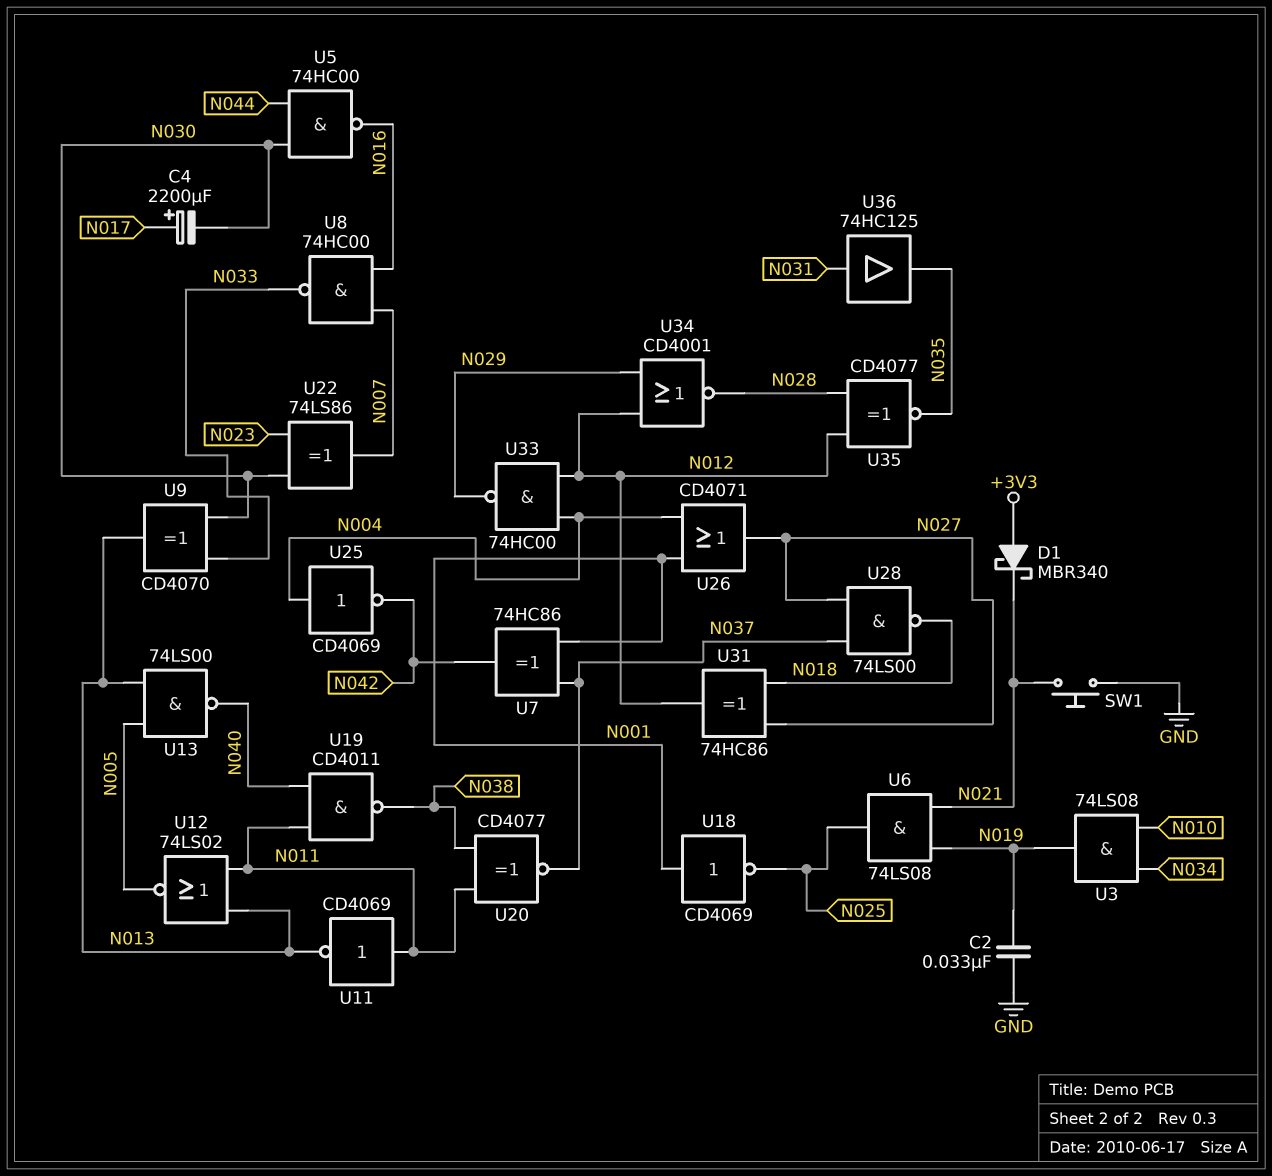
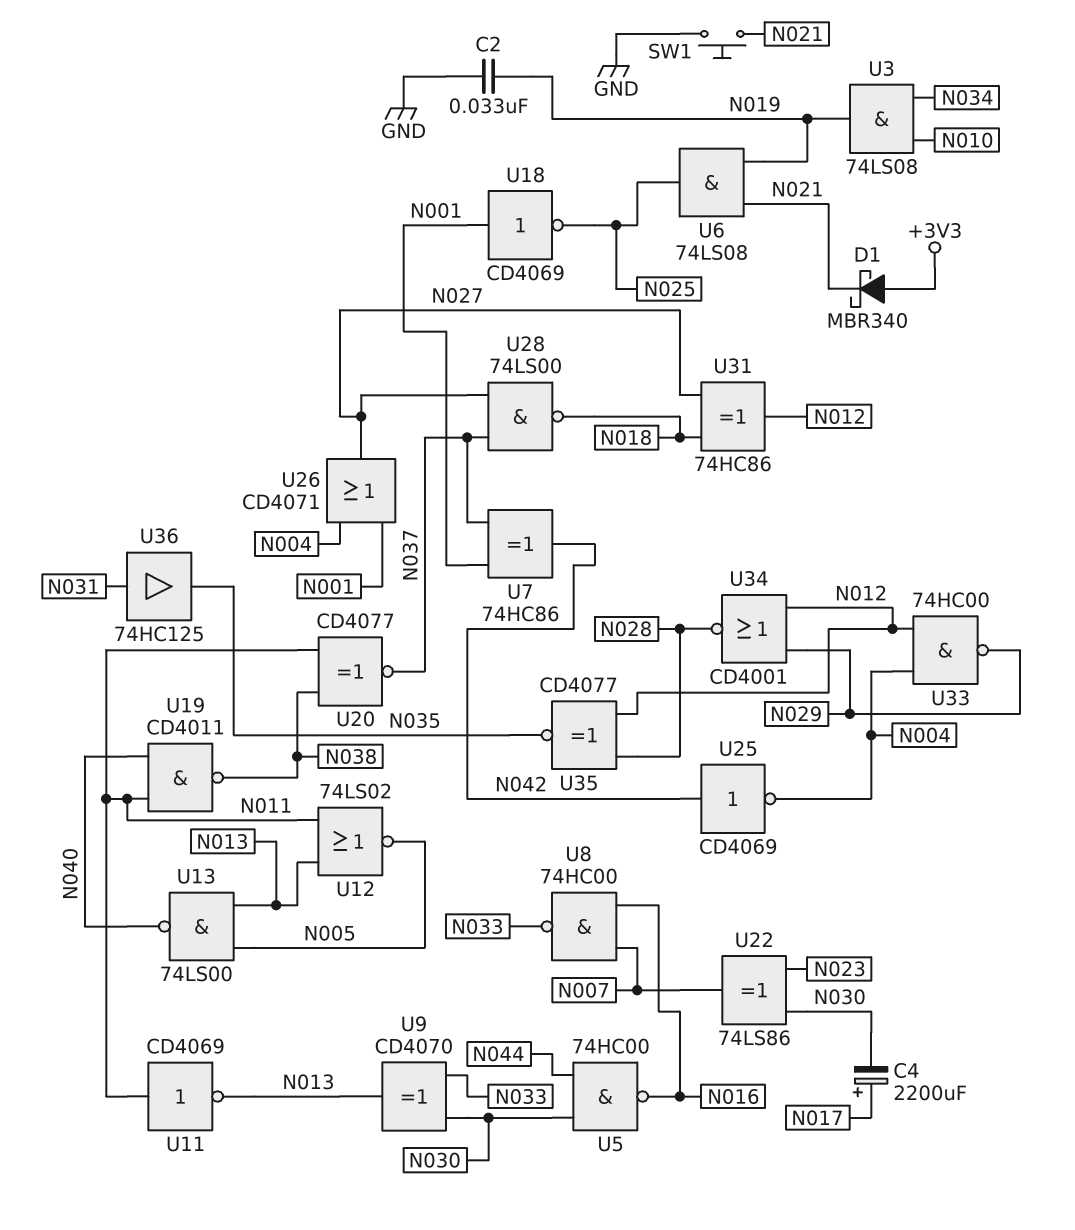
U25: NOT CD4069 (in N004, out N042) -> NOT CD4069 (in N042, out N004)

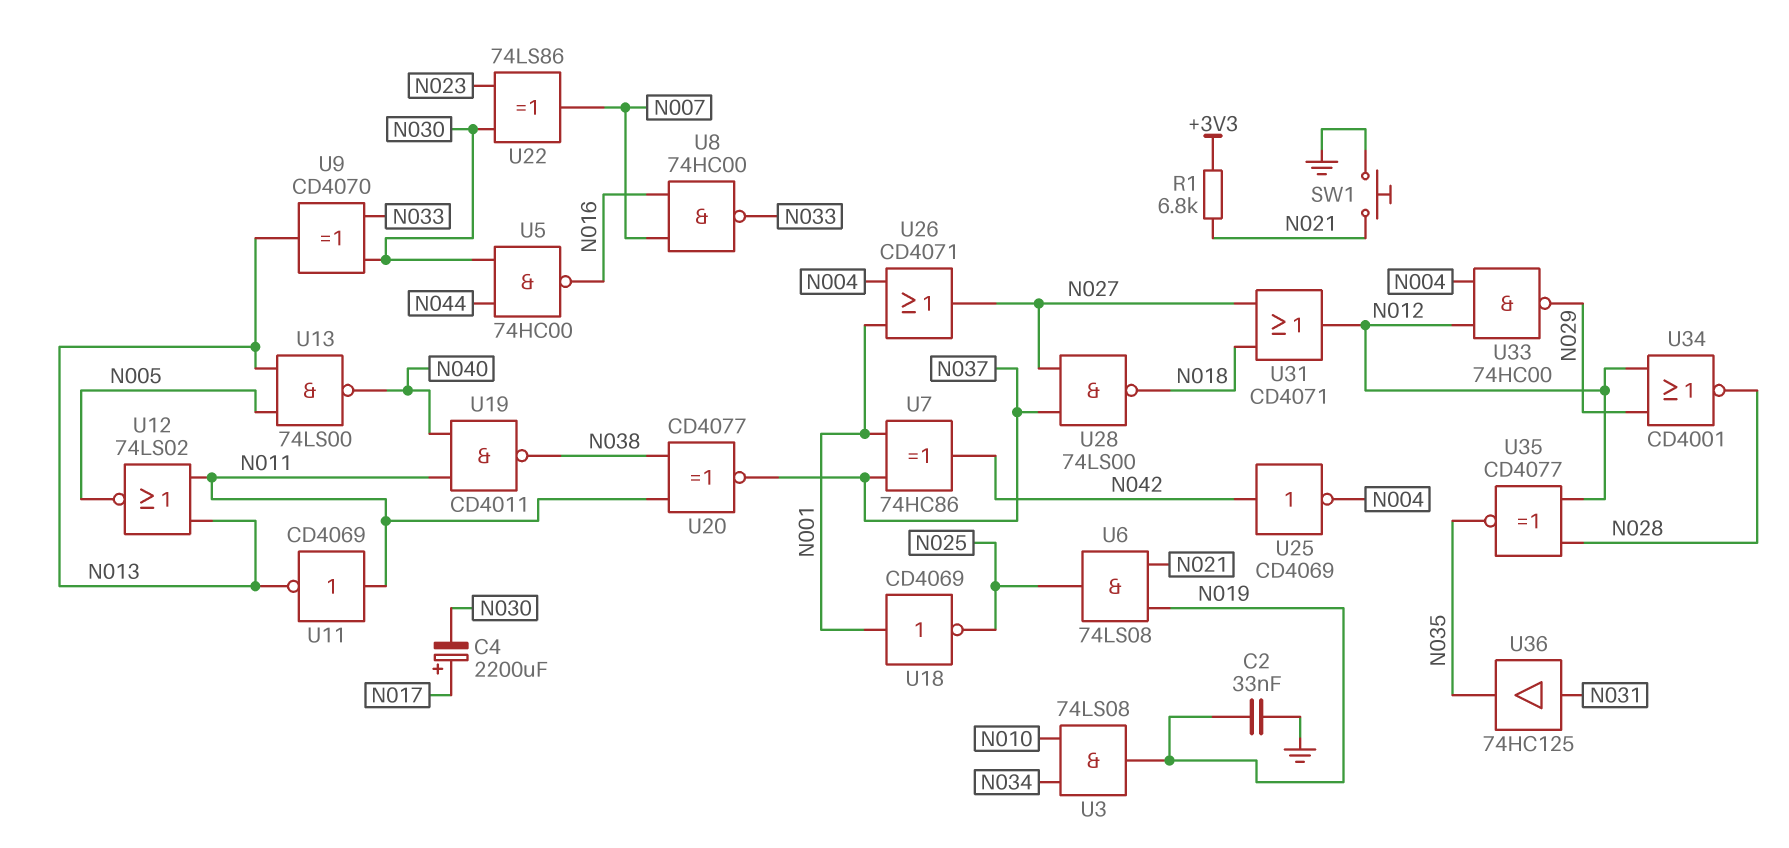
D1: schottky MBR340 (A +3V3, K N021) -> none
R1: none -> 6.8k (+3V3, N021)
U31: XOR 74HC86 (in N018, in N027, out N012) -> OR CD4071 (in N018, in N027, out N012)

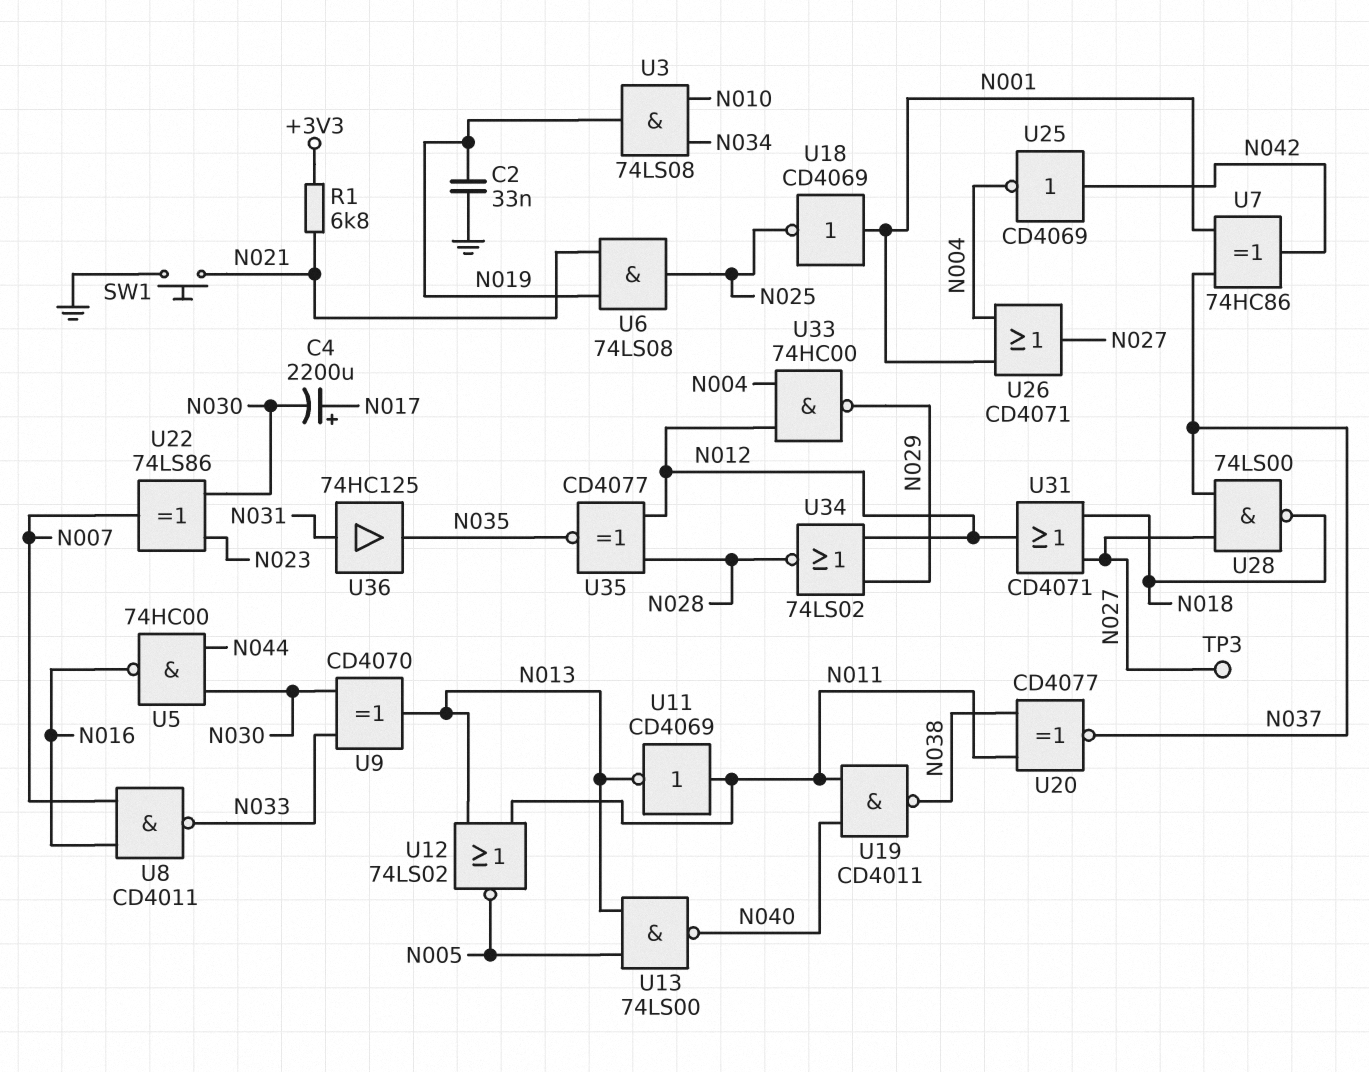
TP3: none -> test point (N027)
U8: NAND 74HC00 (in N007, in N016, out N033) -> NAND CD4011 (in N007, in N016, out N033)
U34: NOR CD4001 (in N012, in N029, out N028) -> NOR 74LS02 (in N012, in N029, out N028)

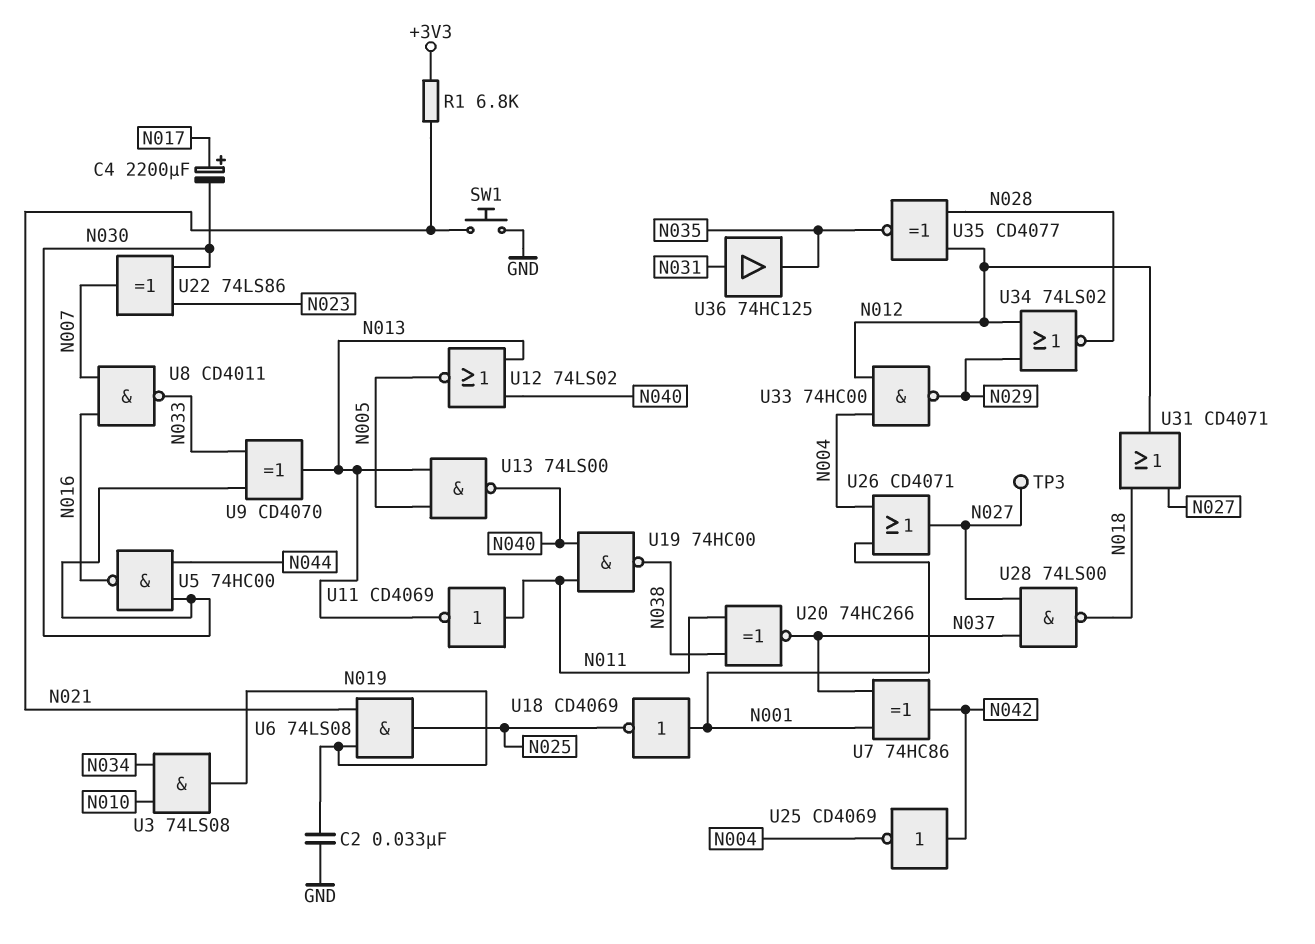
U12: NOR 74LS02 (in N011, in N013, out N005) -> NOR 74LS02 (in N013, in N040, out N005)
U19: NAND CD4011 (in N011, in N040, out N038) -> NAND 74HC00 (in N011, in N040, out N038)
U20: XNOR CD4077 (in N011, in N038, out N037) -> XNOR 74HC266 (in N011, in N038, out N037)

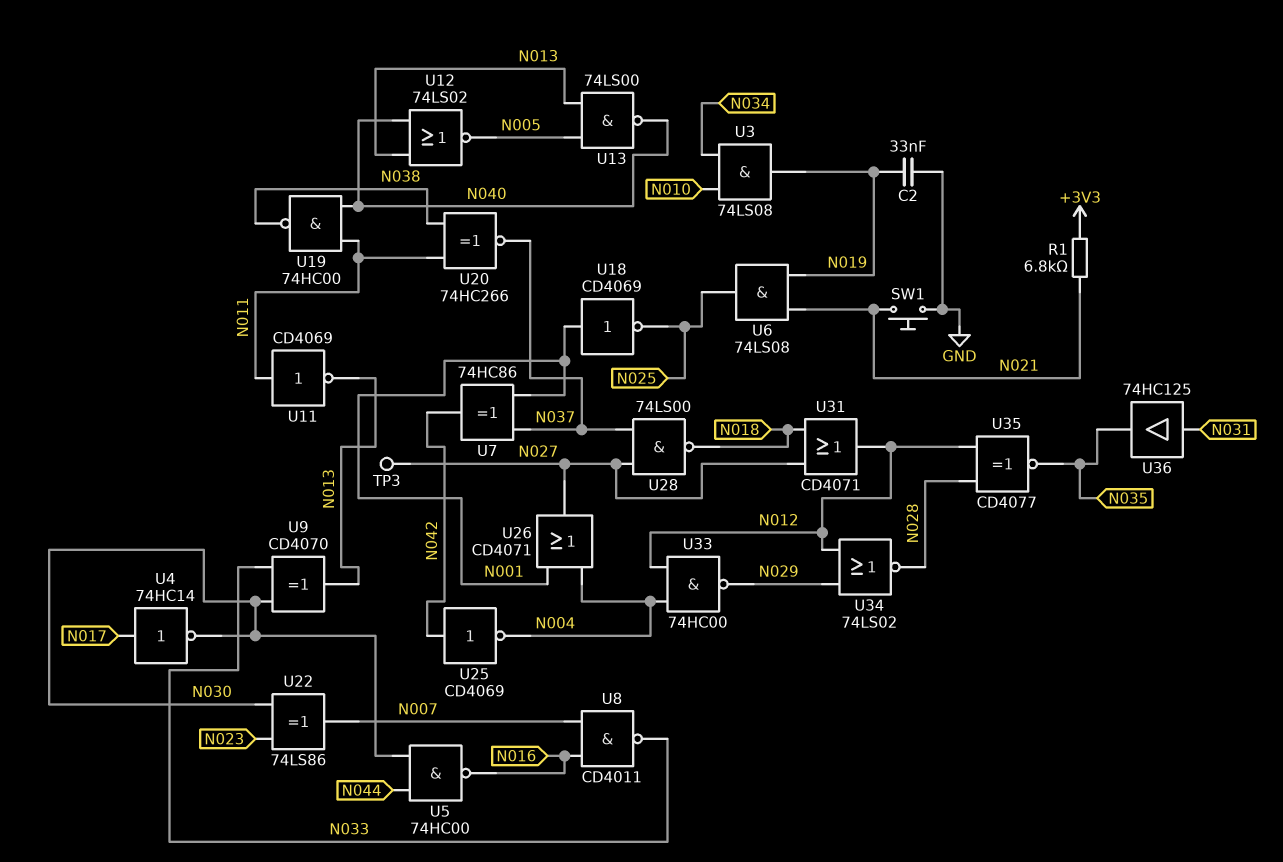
C4: 2200uF (plus N017, minus N030) -> none
U4: none -> NOT 74HC14 (in N017, out N030)

